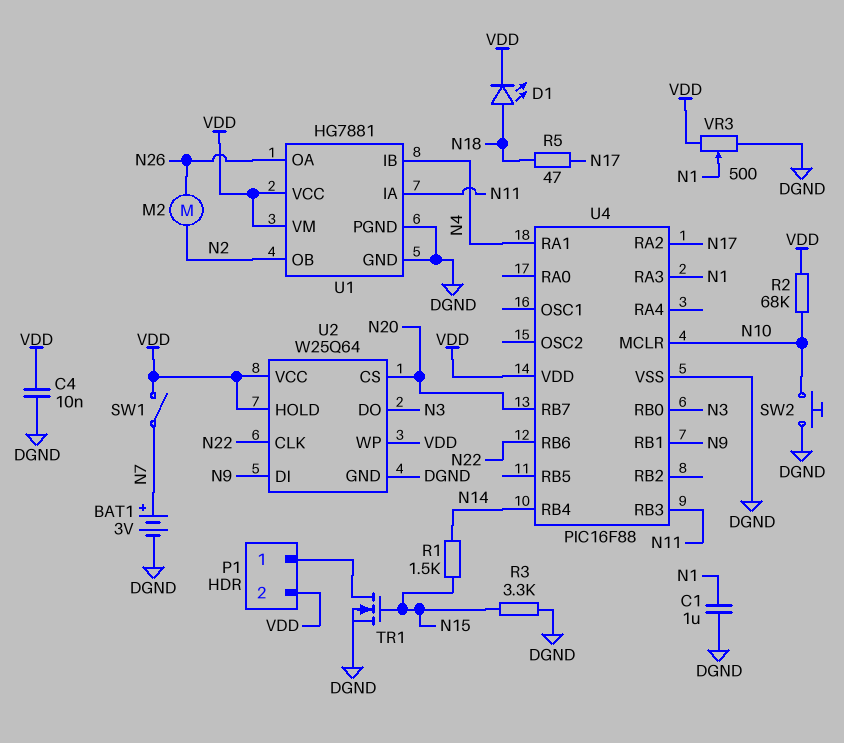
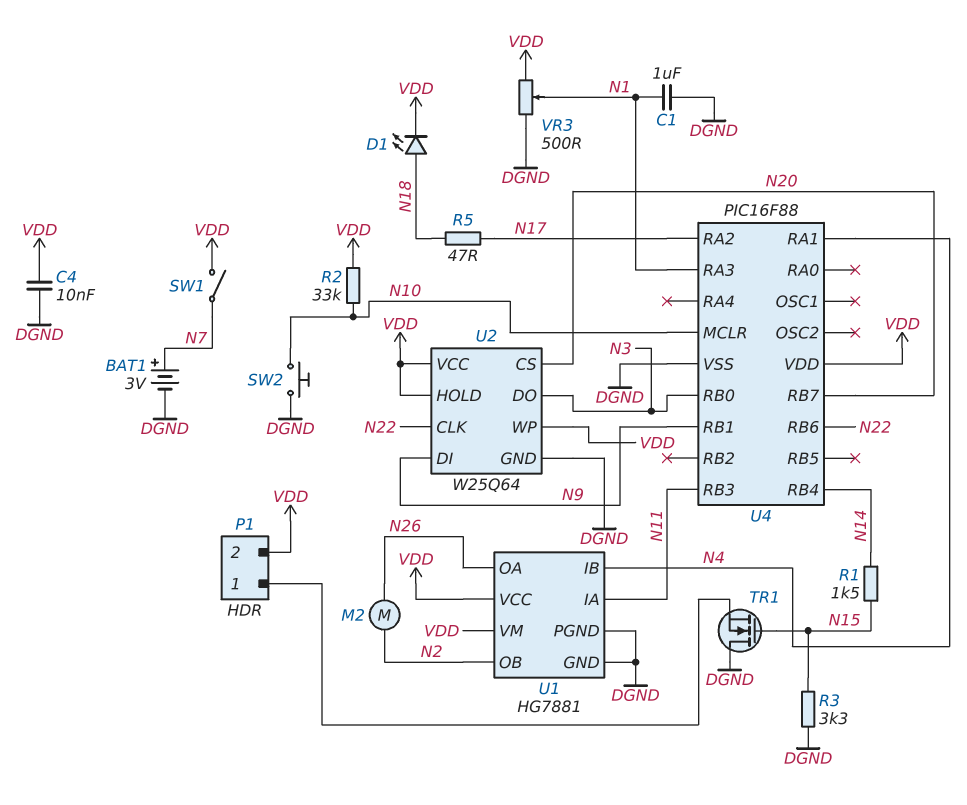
R2: 68k (N10, VDD) -> 33k (N10, VDD)
TR1: NMOS (G N15, D P1/1, S DGND) -> NMOS (G N15, D DGND, S P1/1)

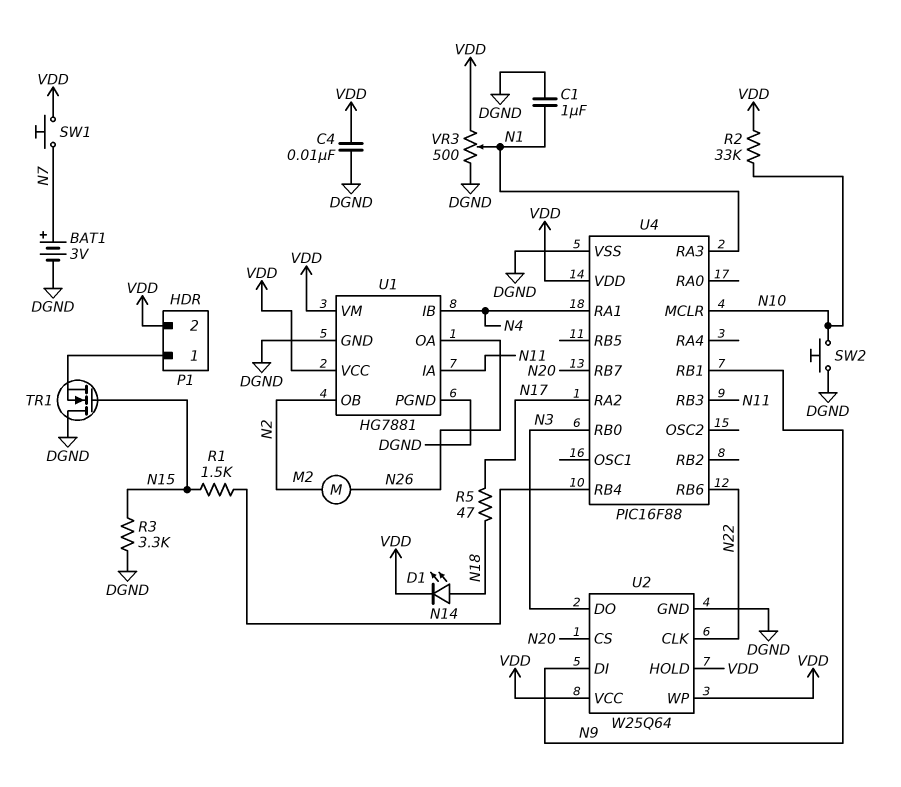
SW1: switch (N7, VDD) -> button (N7, VDD)

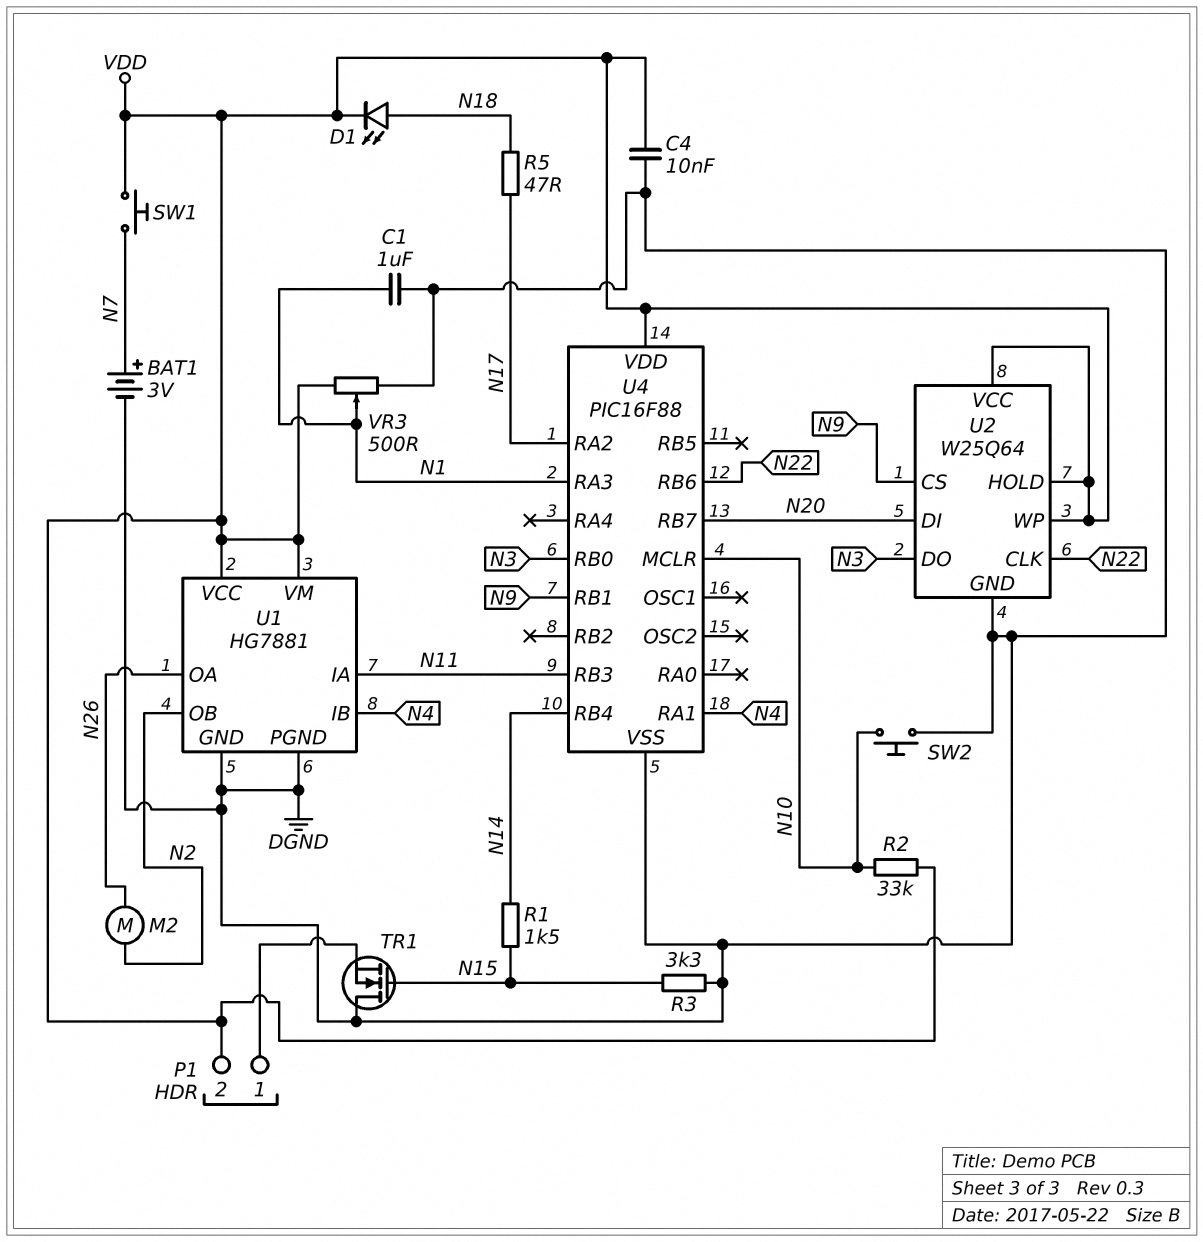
U2 pin CS: N20 -> N9
U2 pin DI: N9 -> N20

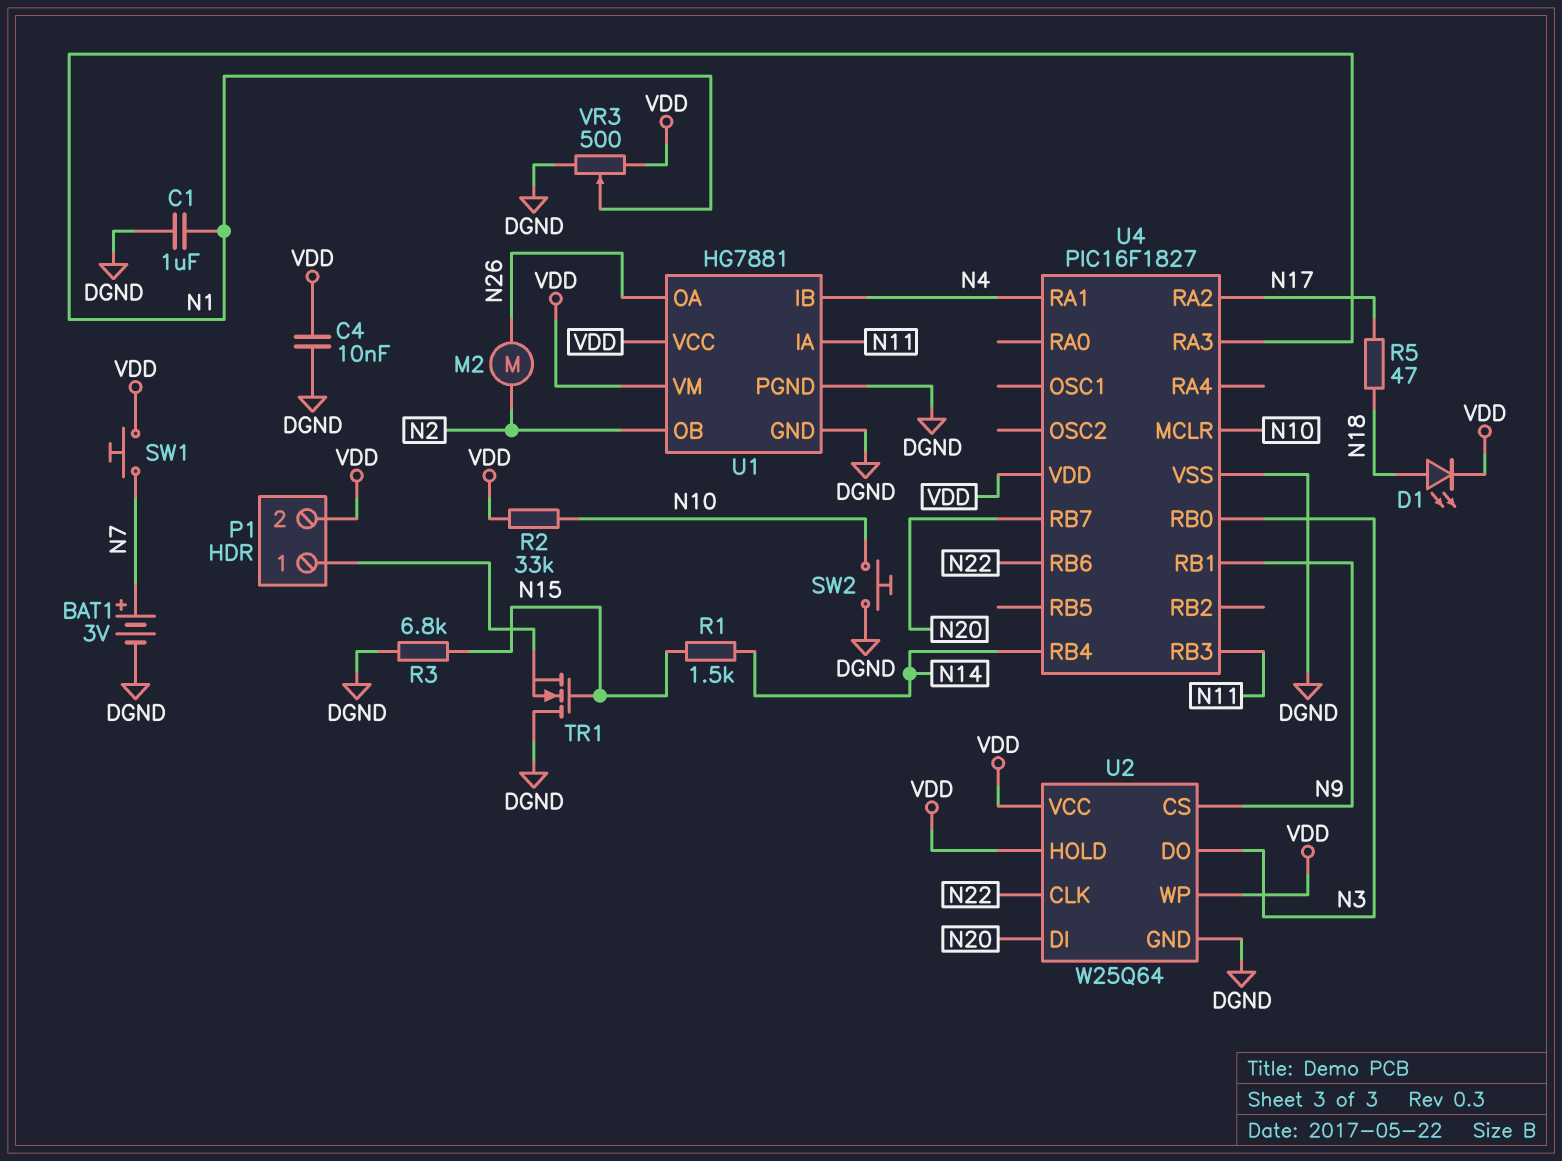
R3: 3.3k (DGND, N15) -> 6.8k (DGND, N15)
U4: PIC16F88 -> PIC16F1827

